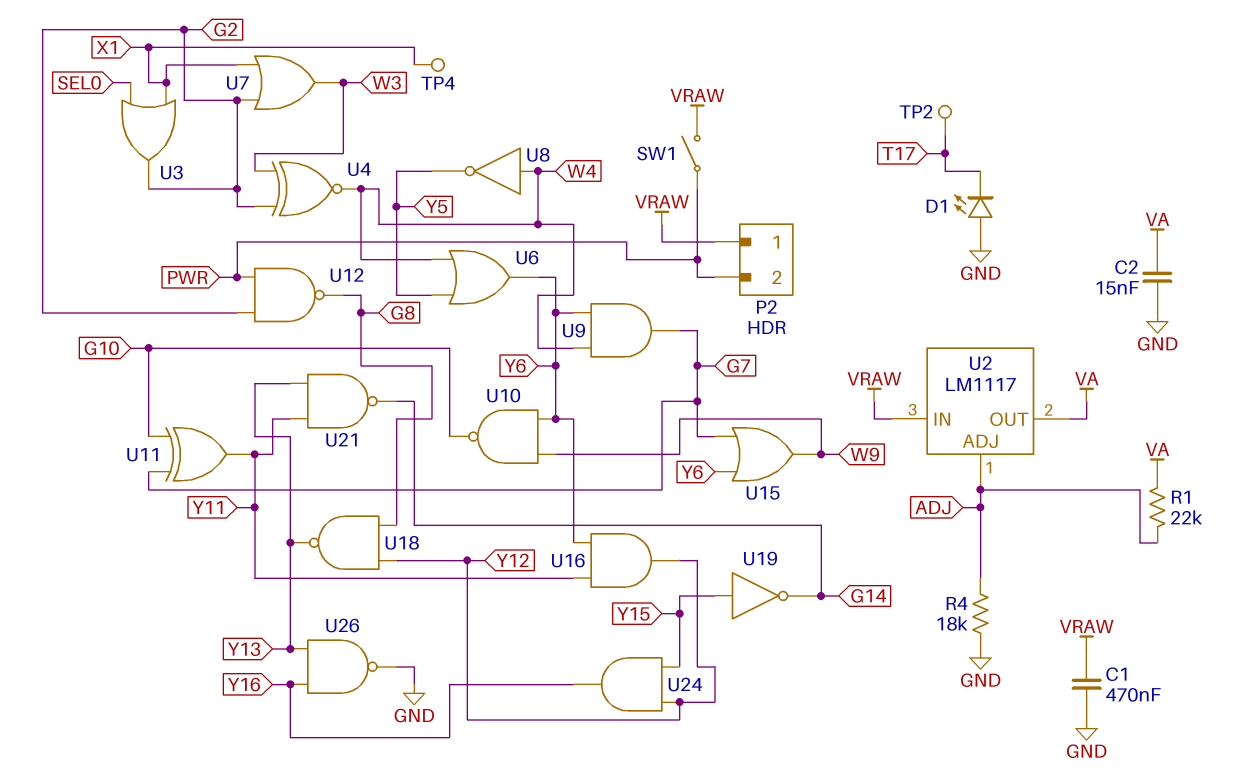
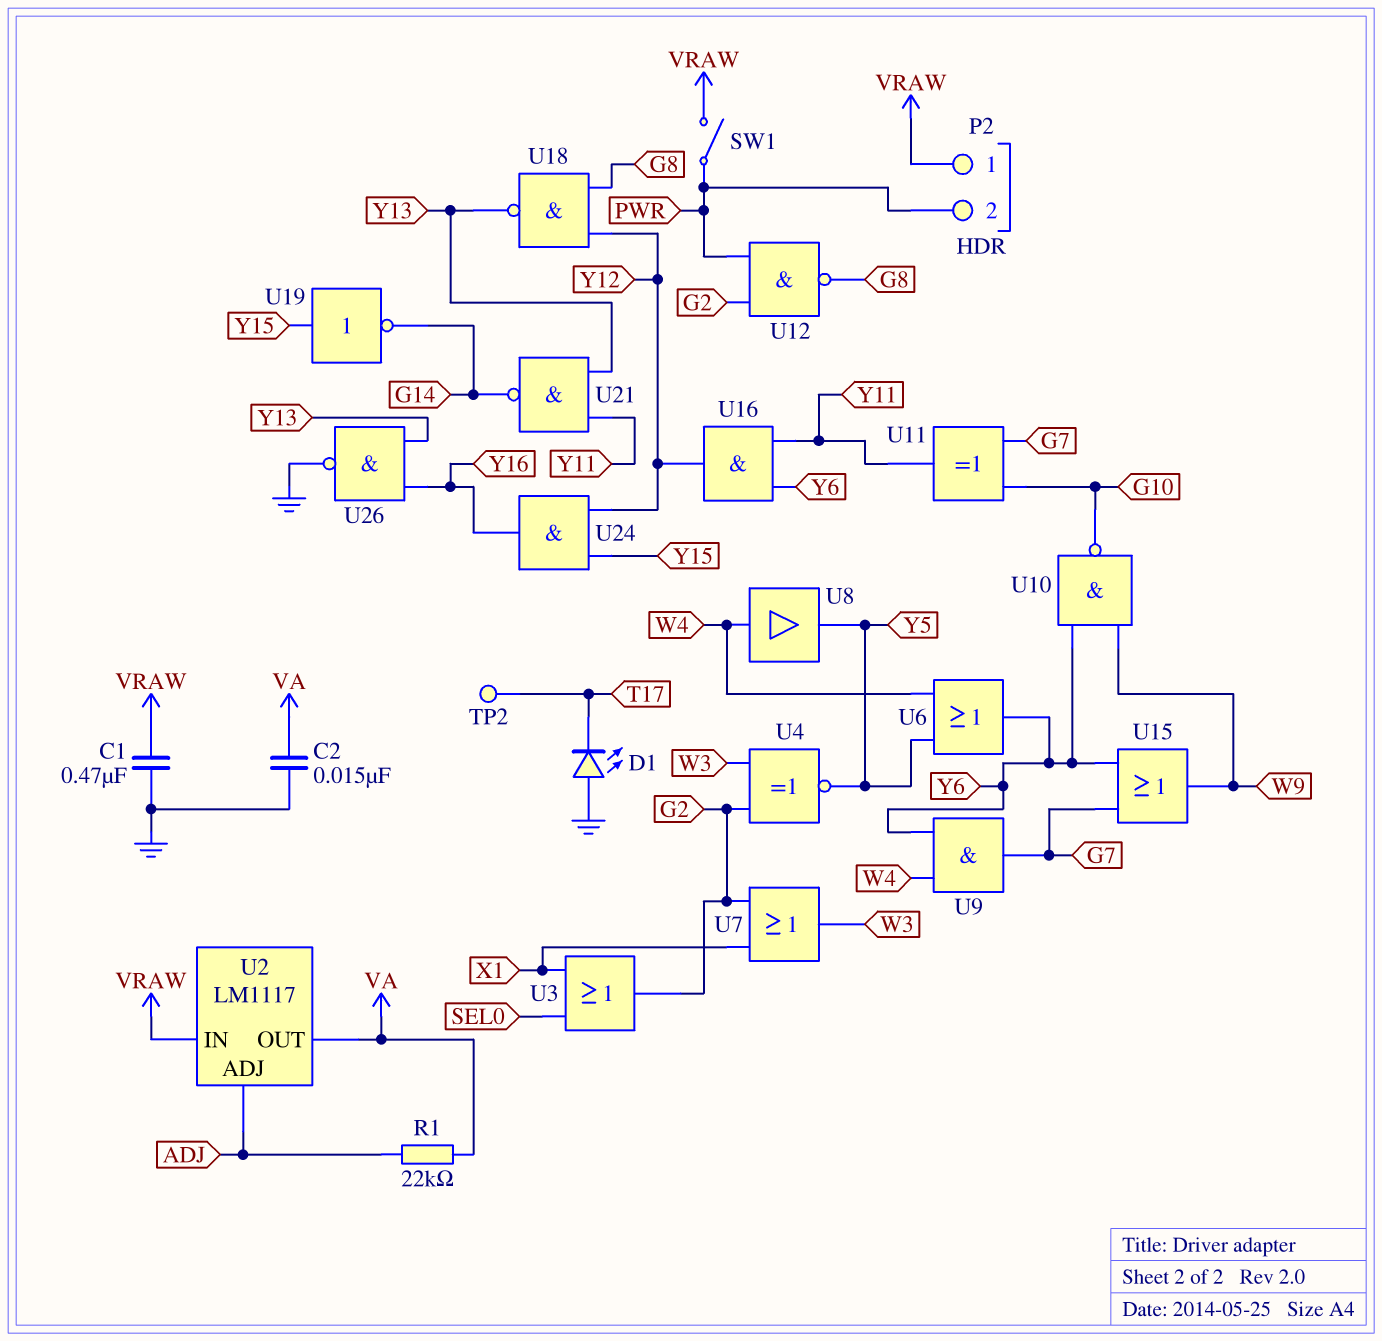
R4: 18k (ADJ, GND) -> none
TP4: test point (X1) -> none
U4: XNOR (in G2, in W3, out W4) -> XNOR (in G2, in W3, out Y5)
U8: NOT (in W4, out Y5) -> buffer (in W4, out Y5)

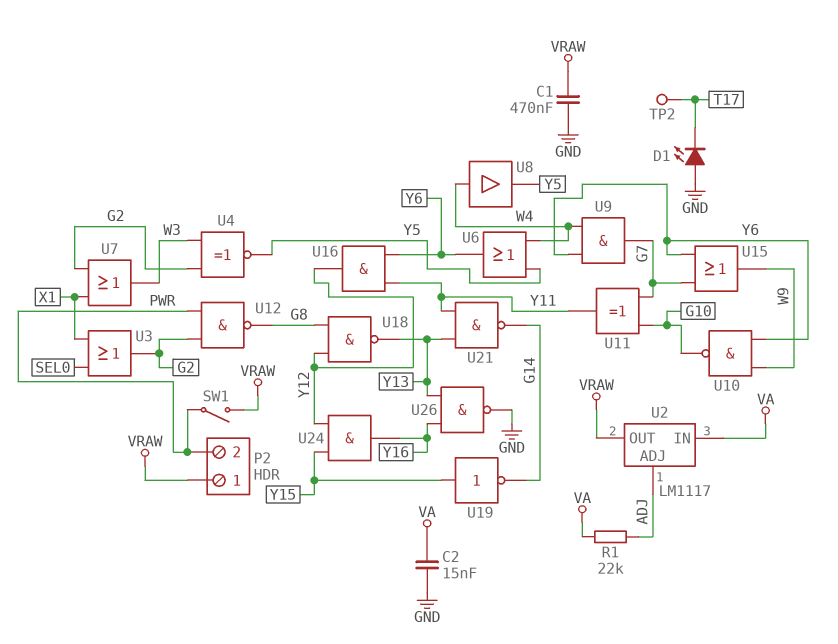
U2 pin IN: VRAW -> VA
U2 pin OUT: VA -> VRAW

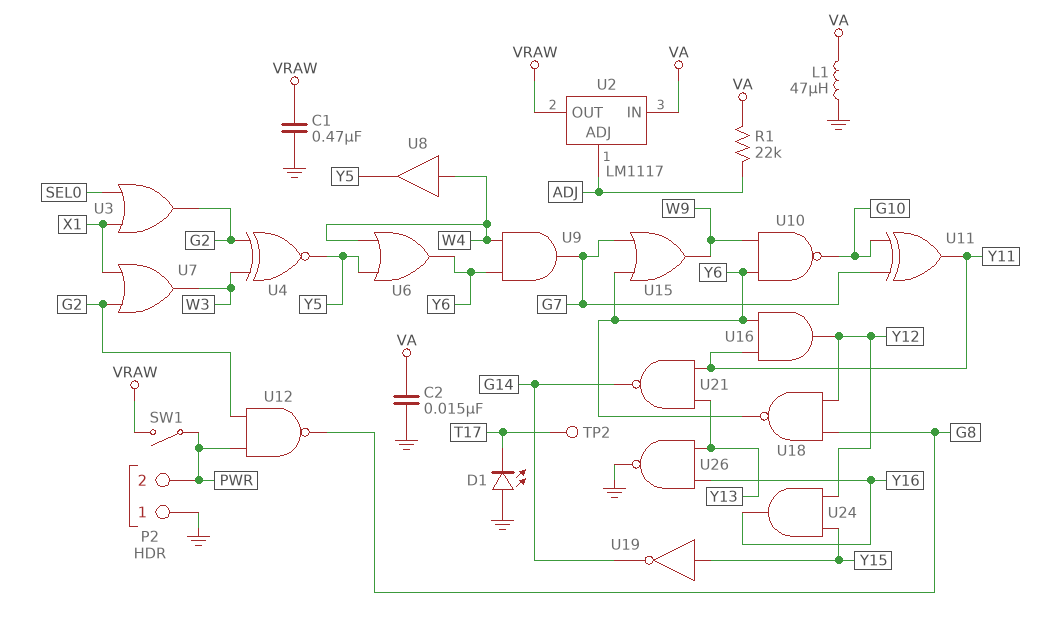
L1: none -> 47uH (GND, VA)
P2 pin 1: VRAW -> GND
U18: NAND (in G8, in Y12, out Y13) -> NAND (in G8, in Y12, out Y6)

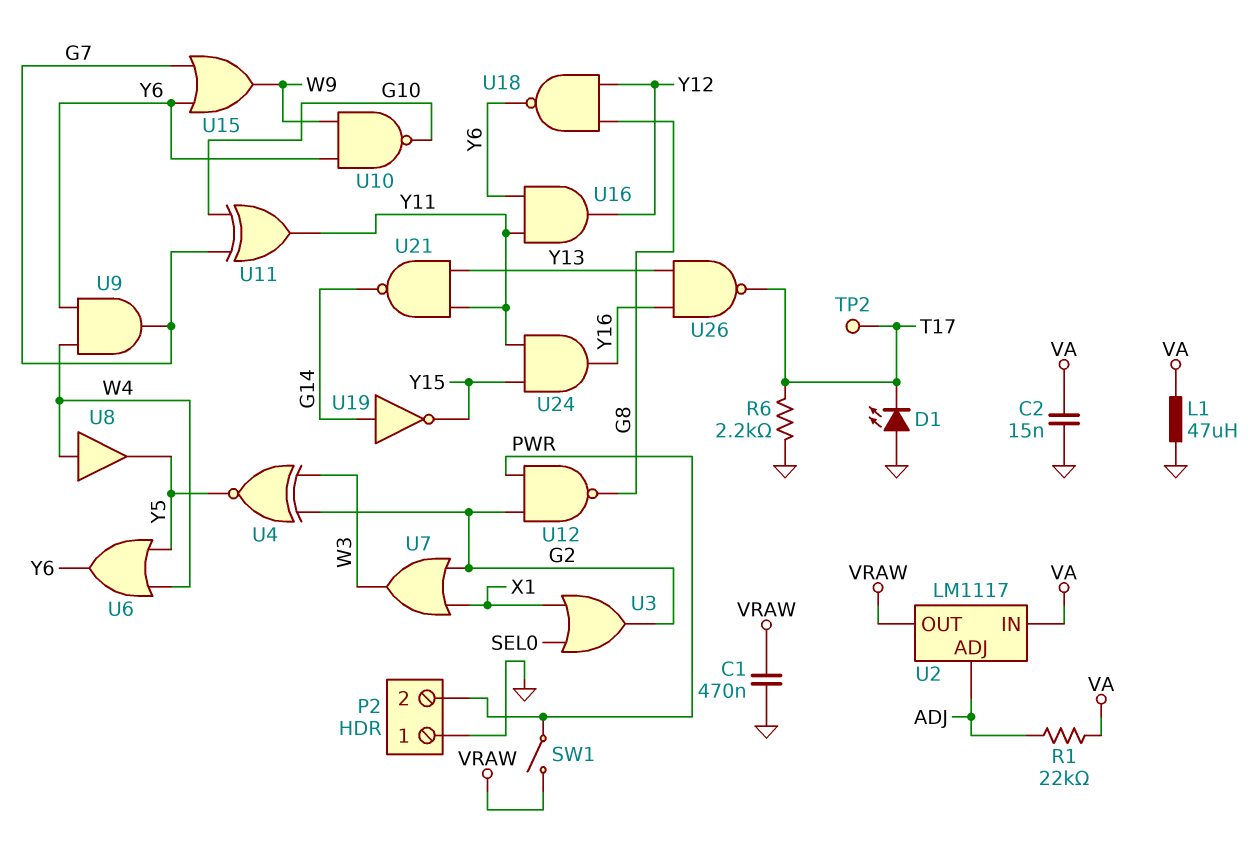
R6: none -> 2.2k (GND, T17)
U19: NOT (in Y15, out G14) -> NOT (in G14, out Y15)
U24: AND (in Y12, in Y15, out Y16) -> AND (in Y11, in Y15, out Y16)
U26: NAND (in Y13, in Y16, out GND) -> NAND (in Y13, in Y16, out T17)

